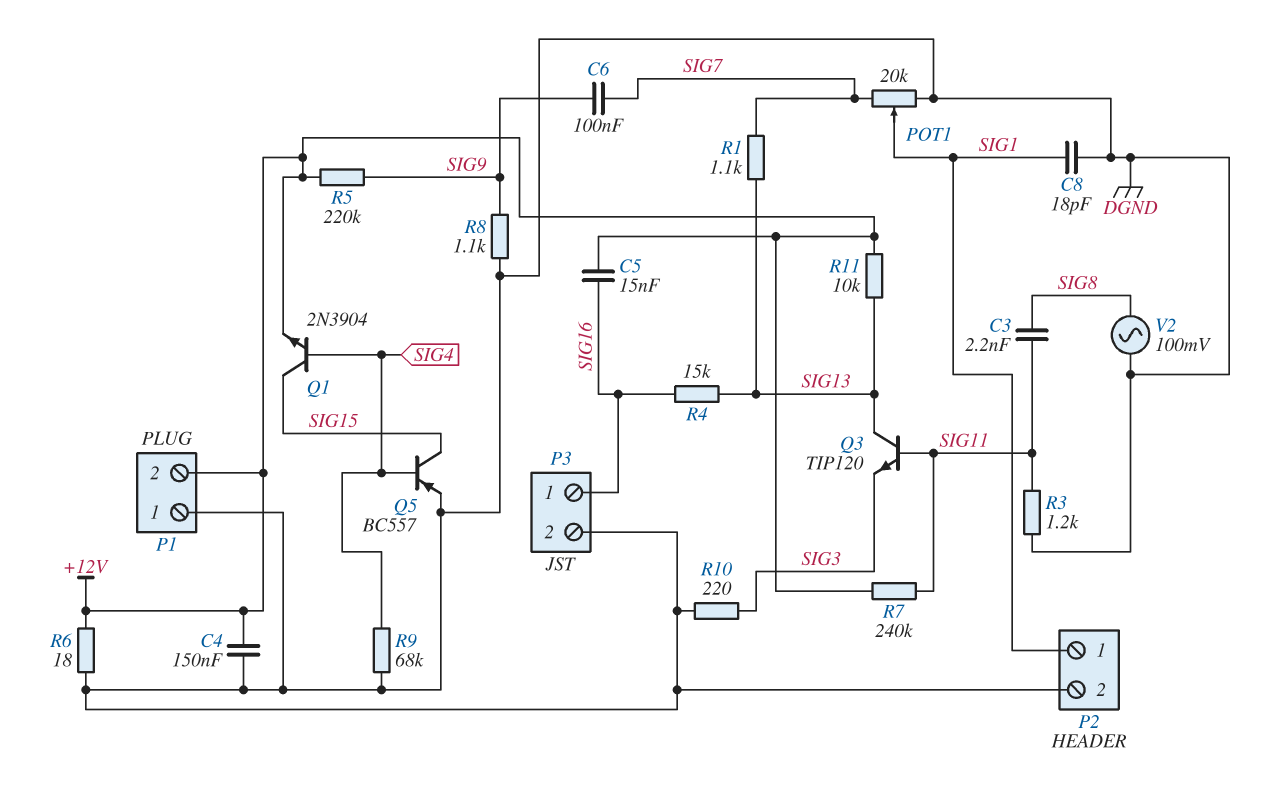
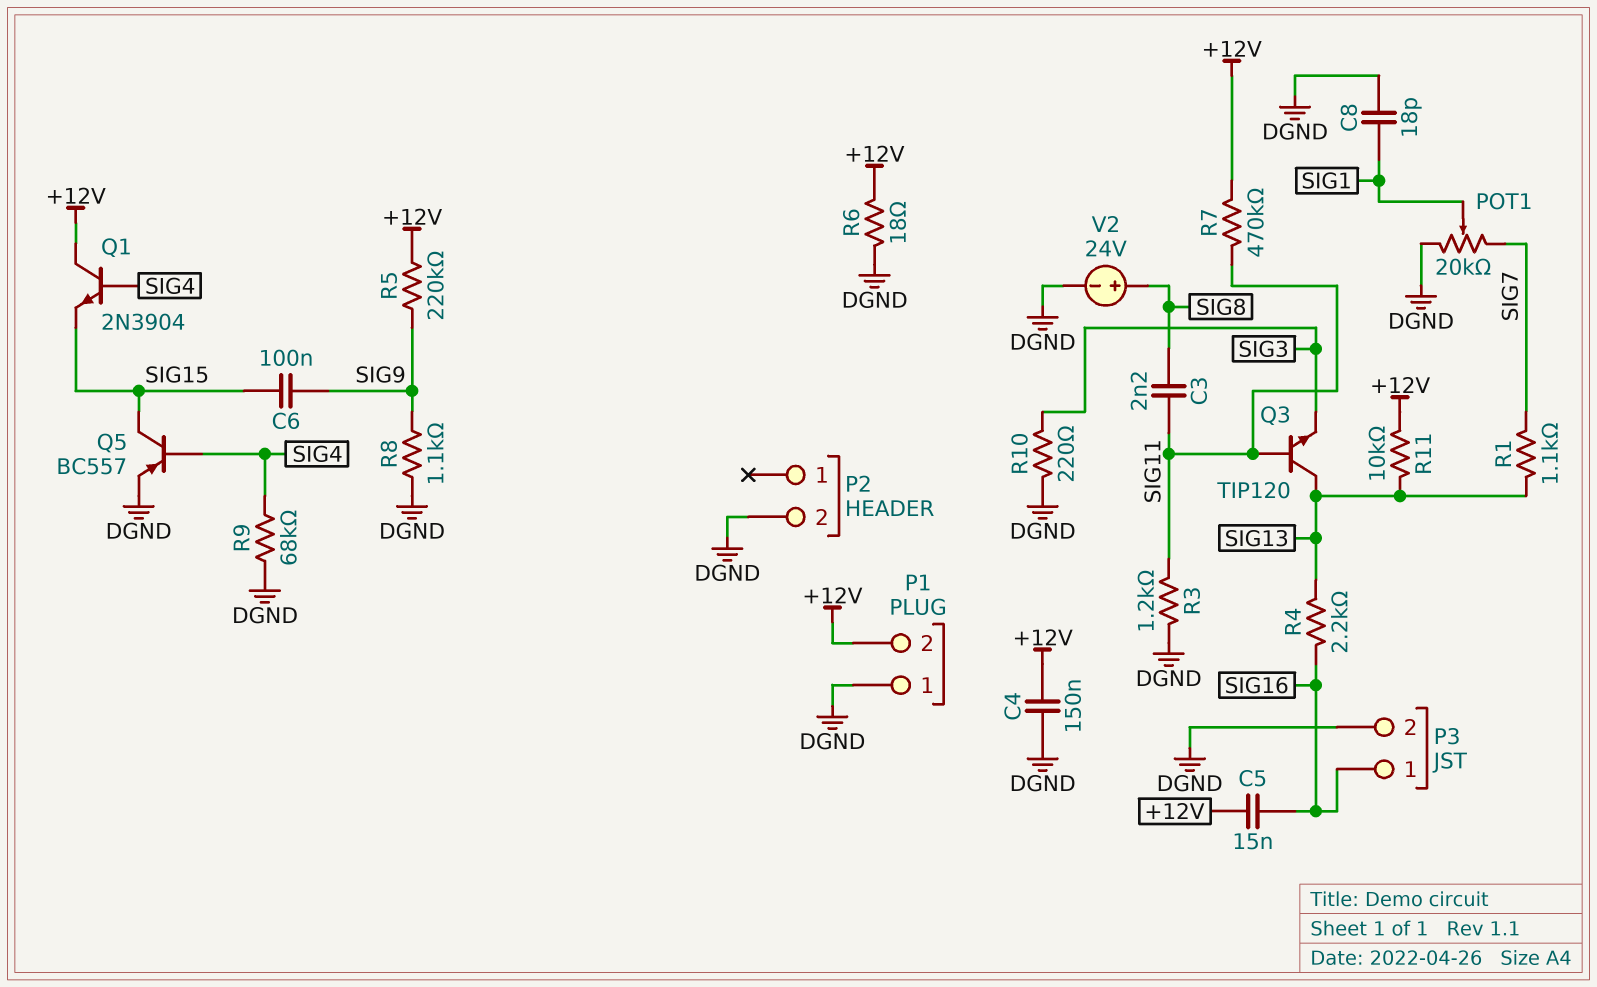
C6: 100nF (SIG7, SIG9) -> 100nF (SIG9, SIG15)
P2 pin 1: SIG1 -> none
Q1: NPN 2N3904 (B SIG4, C SIG15, E +12V) -> NPN 2N3904 (B SIG4, C +12V, E SIG15)
R4: 15k (SIG13, SIG16) -> 2.2k (SIG13, SIG16)
R7: 240k (+12V, SIG11) -> 470k (+12V, SIG11)
V2: AC 100mV (DGND, SIG8) -> 24V (plus SIG8, minus DGND)

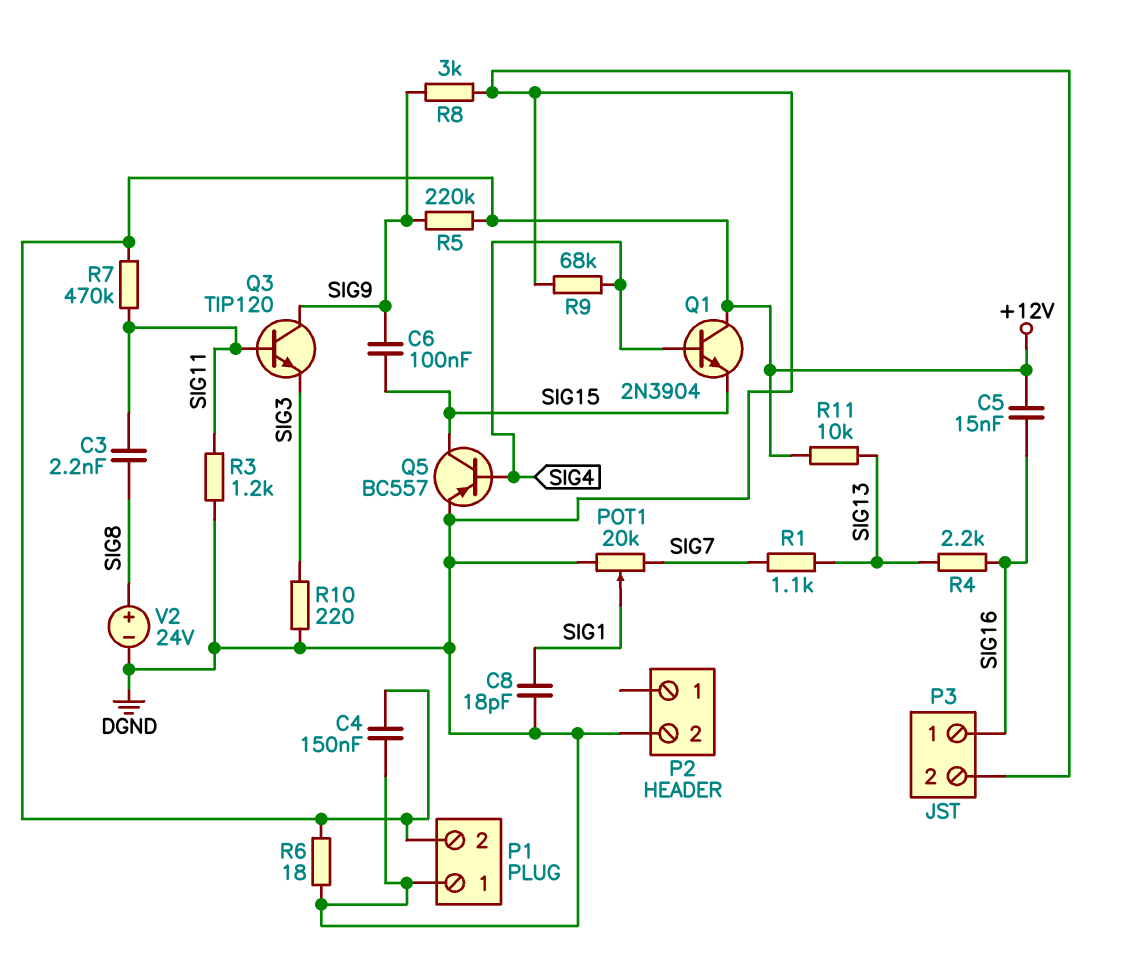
Q3: NPN TIP120 (B SIG11, C SIG13, E SIG3) -> NPN TIP120 (B SIG11, C SIG9, E SIG3)
R8: 1.1k (DGND, SIG9) -> 3k (DGND, SIG9)

